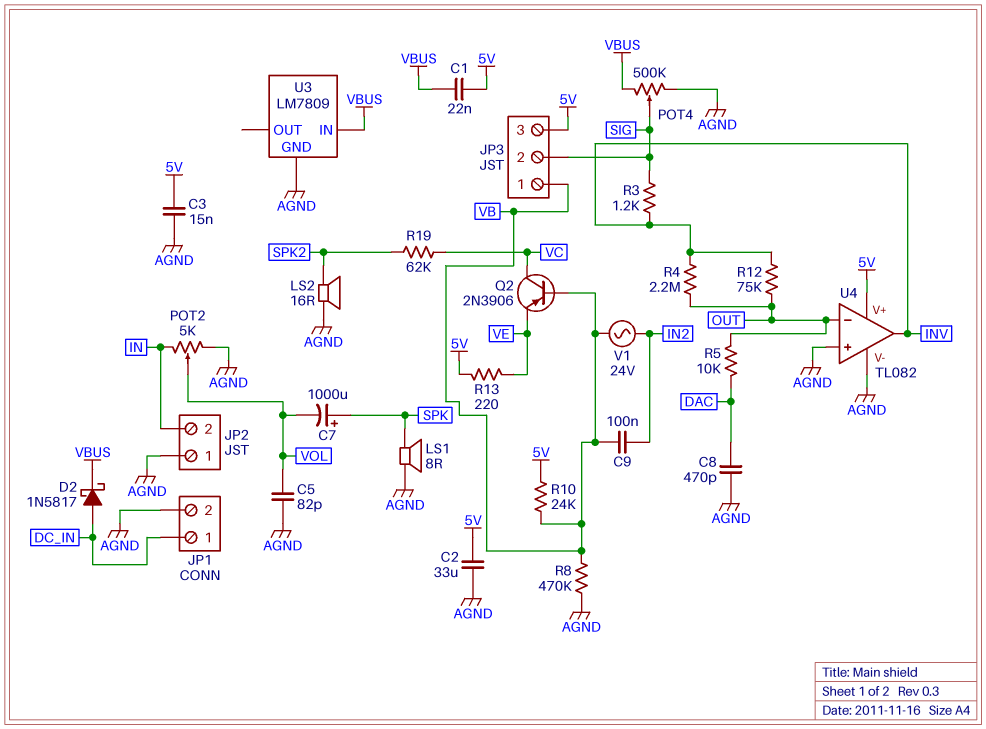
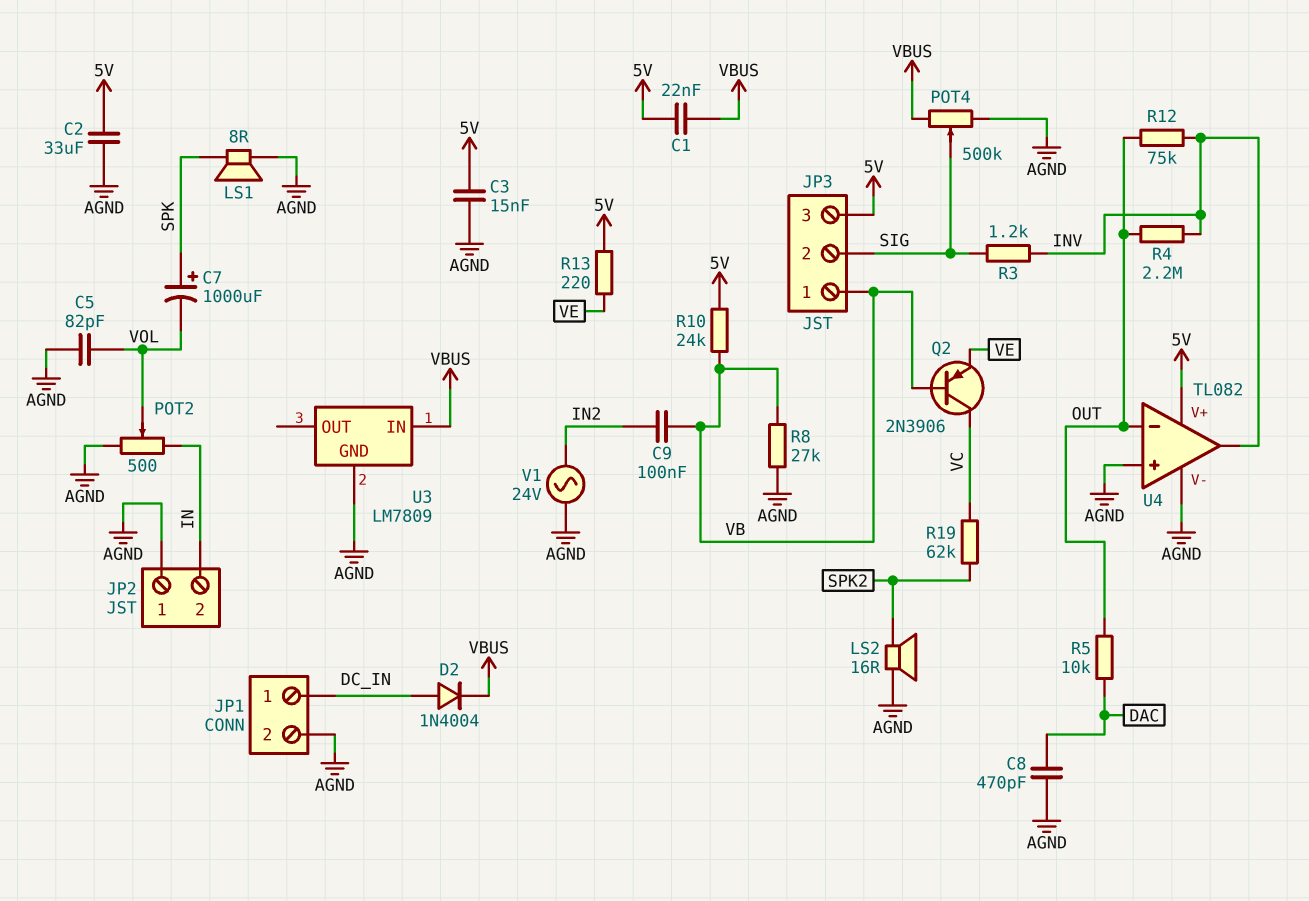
D2: schottky 1N5817 (A DC_IN, K VBUS) -> diode 1N4004 (A DC_IN, K VBUS)
POT2: 5k (AGND, IN, wiper VOL) -> 500 (AGND, IN, wiper VOL)
R8: 470k (AGND, VB) -> 27k (AGND, VB)
V1: AC 24V (IN2, VB) -> AC 24V (AGND, IN2)

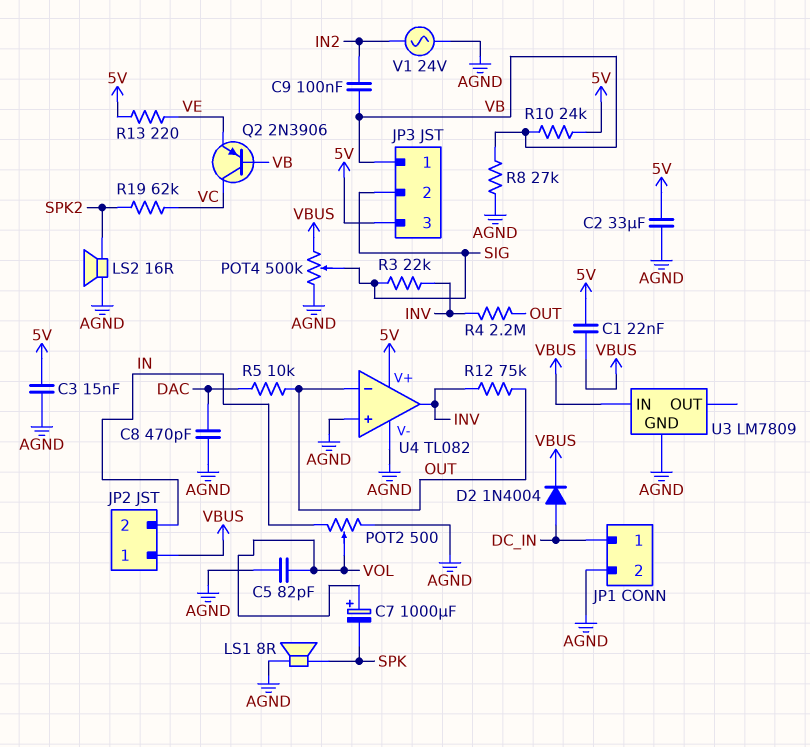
C7: 1000uF (plus SPK, minus VOL) -> 1000uF (plus VOL, minus SPK)
JP2 pin 1: AGND -> VBUS
R3: 1.2k (INV, SIG) -> 22k (INV, SIG)

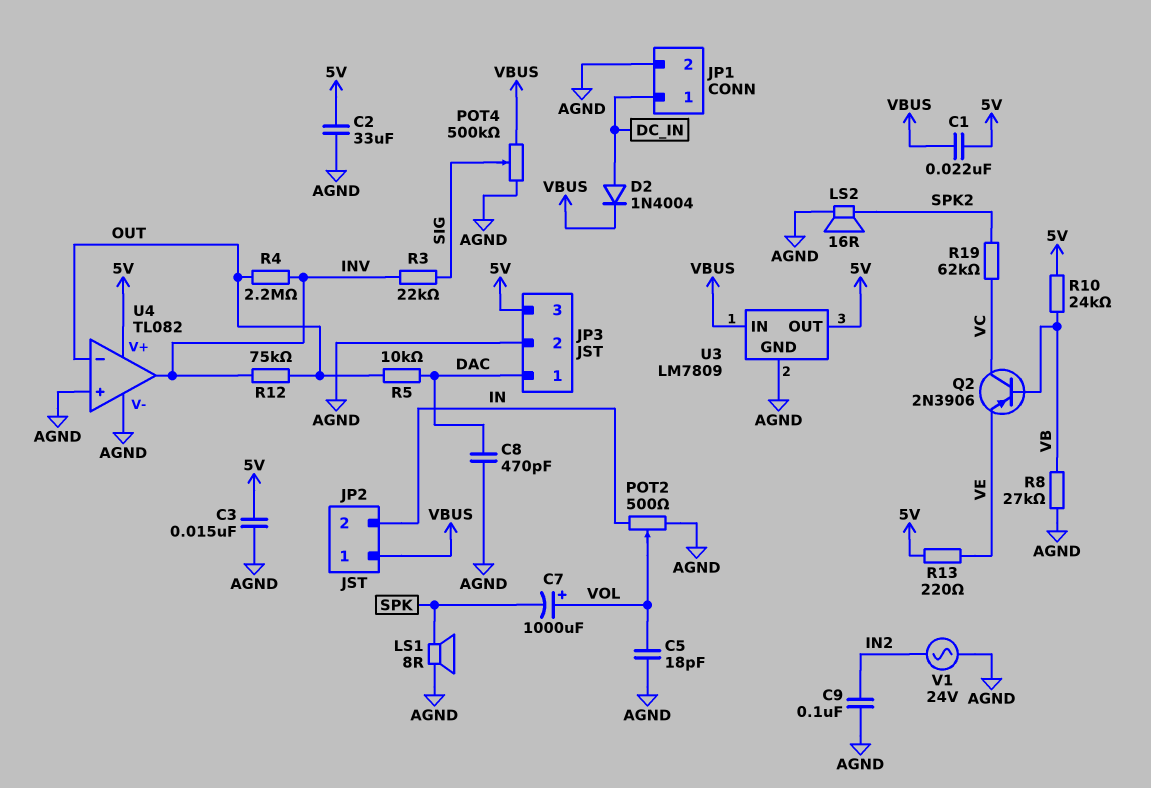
C5: 82pF (AGND, VOL) -> 18pF (AGND, VOL)
C9: 100nF (IN2, VB) -> 100nF (AGND, IN2)
JP3 pin 1: VB -> DAC
JP3 pin 2: SIG -> AGND
U3 pin OUT: none -> 5V

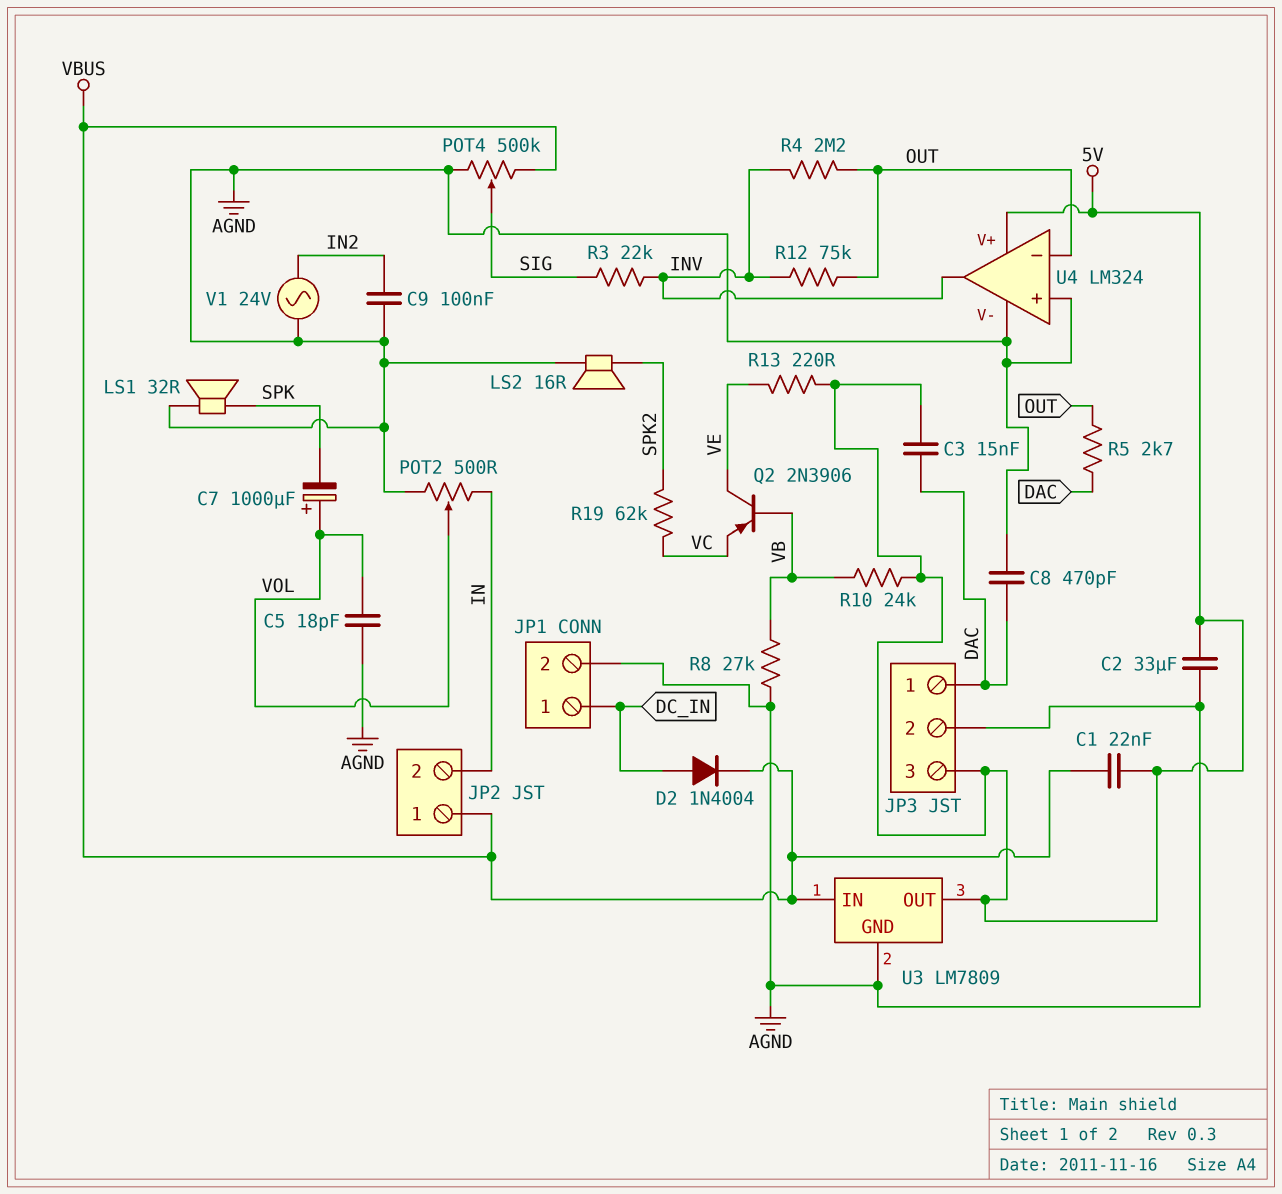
C3: 15nF (5V, AGND) -> 15nF (5V, DAC)
LS1: speaker 8R (AGND, SPK) -> speaker 32R (AGND, SPK)
Q2: PNP 2N3906 (B VB, C VC, E VE) -> PNP 2N3906 (B VB, C VE, E VC)
R5: 10k (DAC, OUT) -> 2.7k (DAC, OUT)
U4: TL082 -> LM324

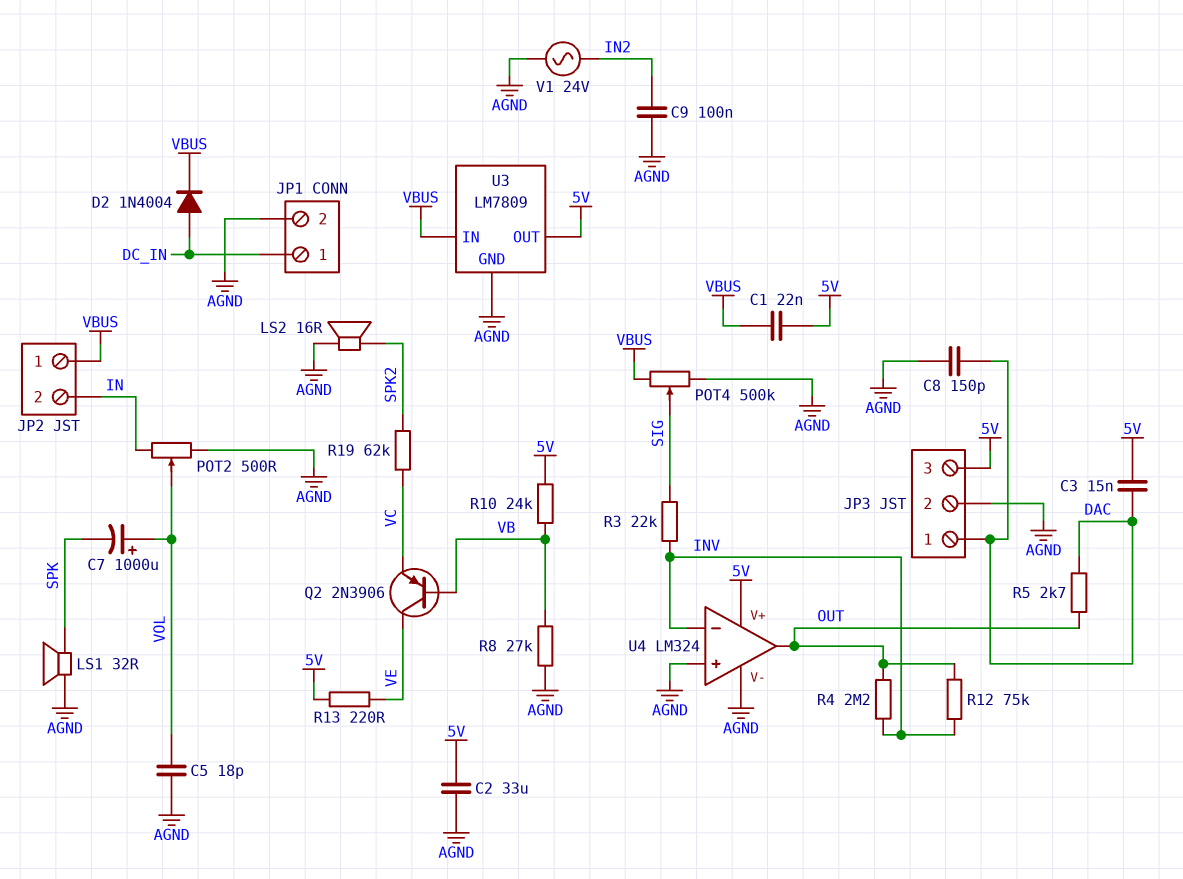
C8: 470pF (AGND, DAC) -> 150pF (AGND, DAC)
U4 pin in-: OUT -> INV
U4 pin out: INV -> OUT

